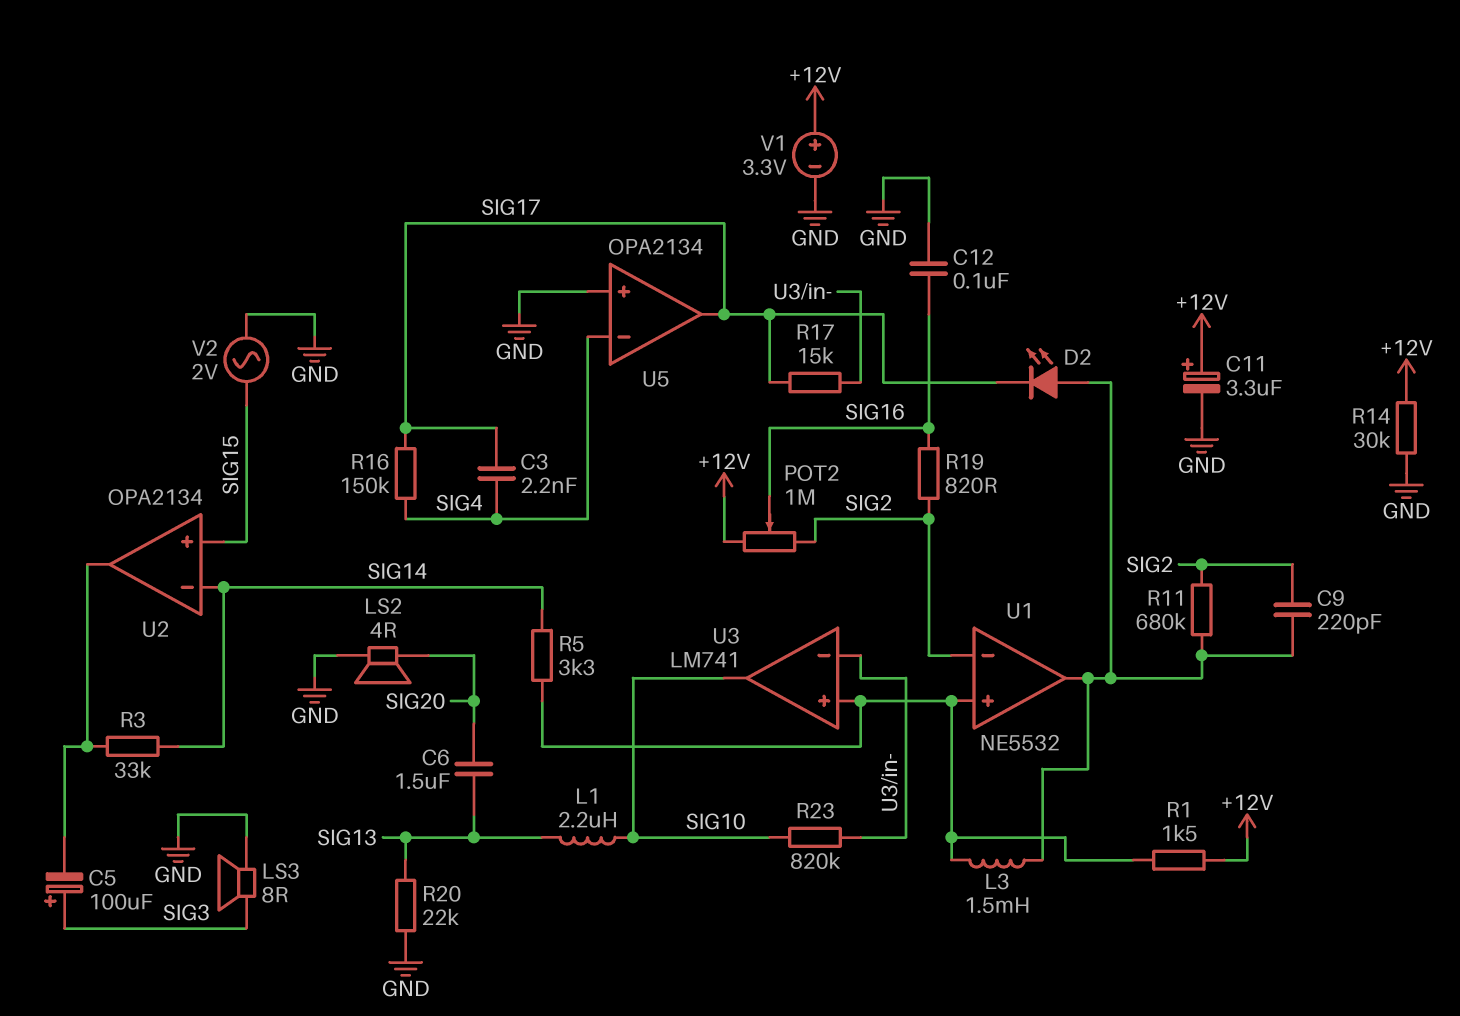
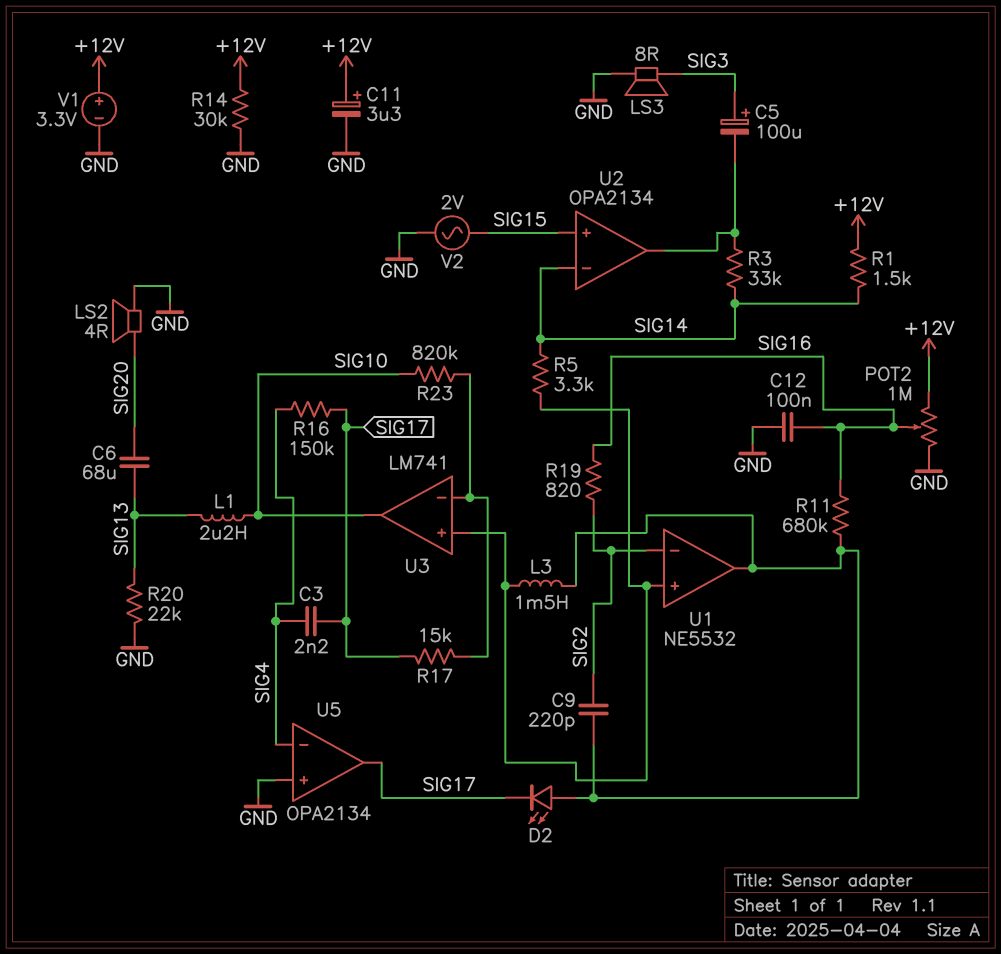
C6: 1.5uF (SIG13, SIG20) -> 68uF (SIG13, SIG20)
POT2: 1M (+12V, SIG2, wiper SIG16) -> 1M (+12V, GND, wiper SIG16)
R1: 1.5k (+12V, U1/in+) -> 1.5k (+12V, SIG14)
R11: 680k (SIG2, U1/out) -> 680k (SIG16, U1/out)

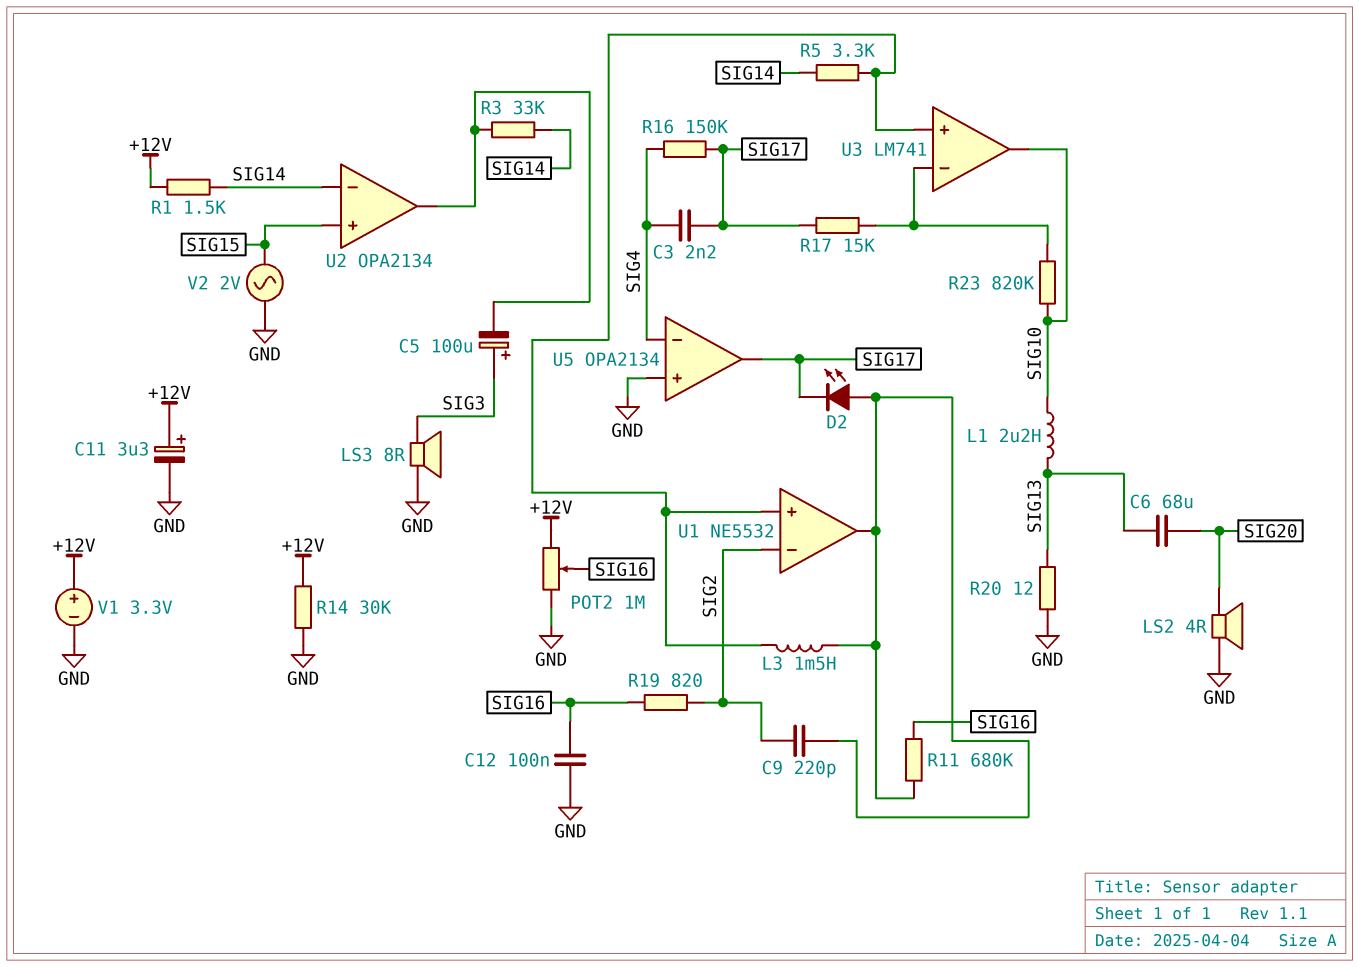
R20: 22k (GND, SIG13) -> 12 (GND, SIG13)

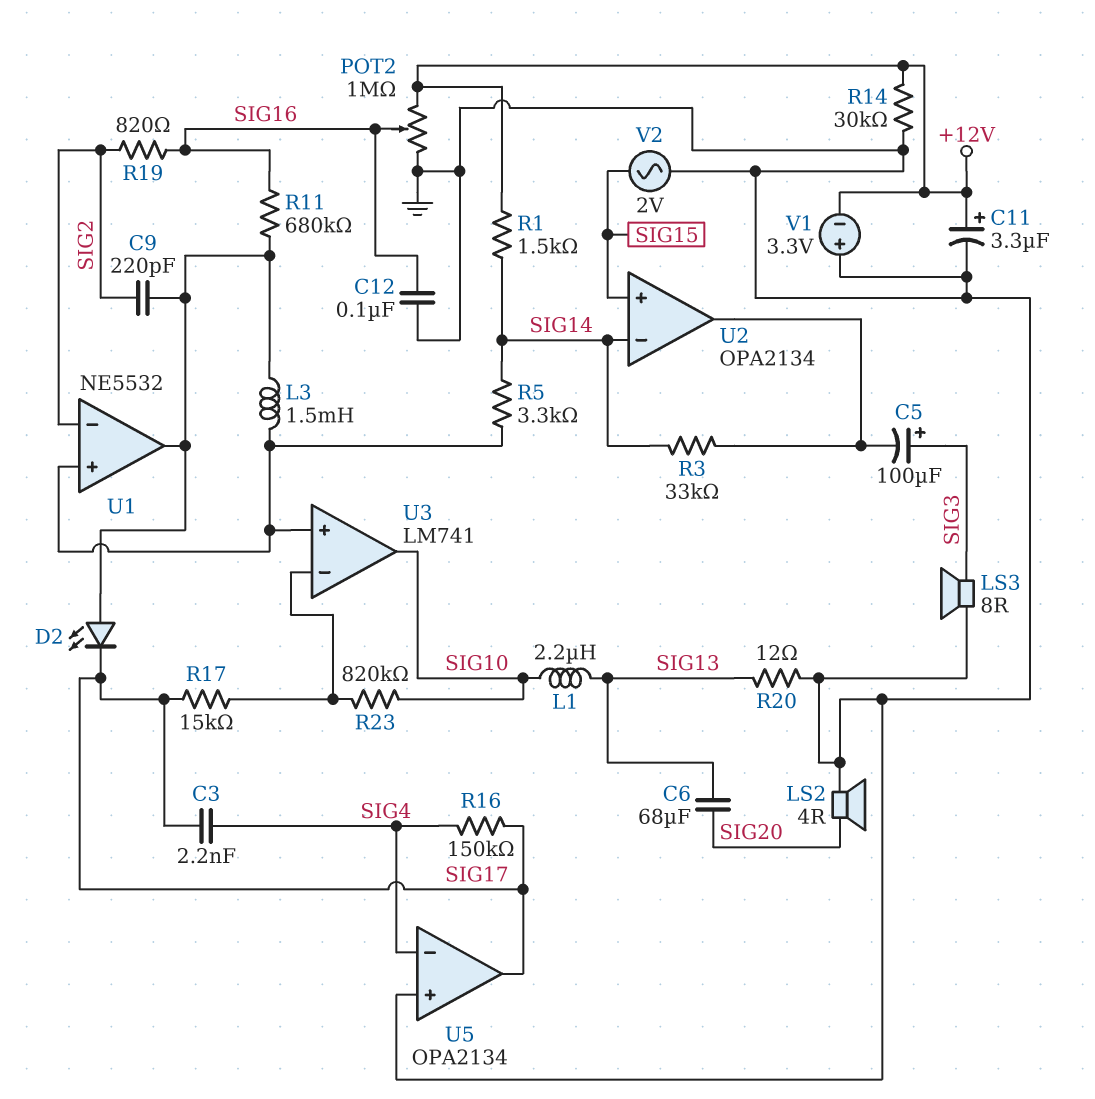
V1: 3.3V (plus +12V, minus GND) -> 3.3V (plus GND, minus +12V)

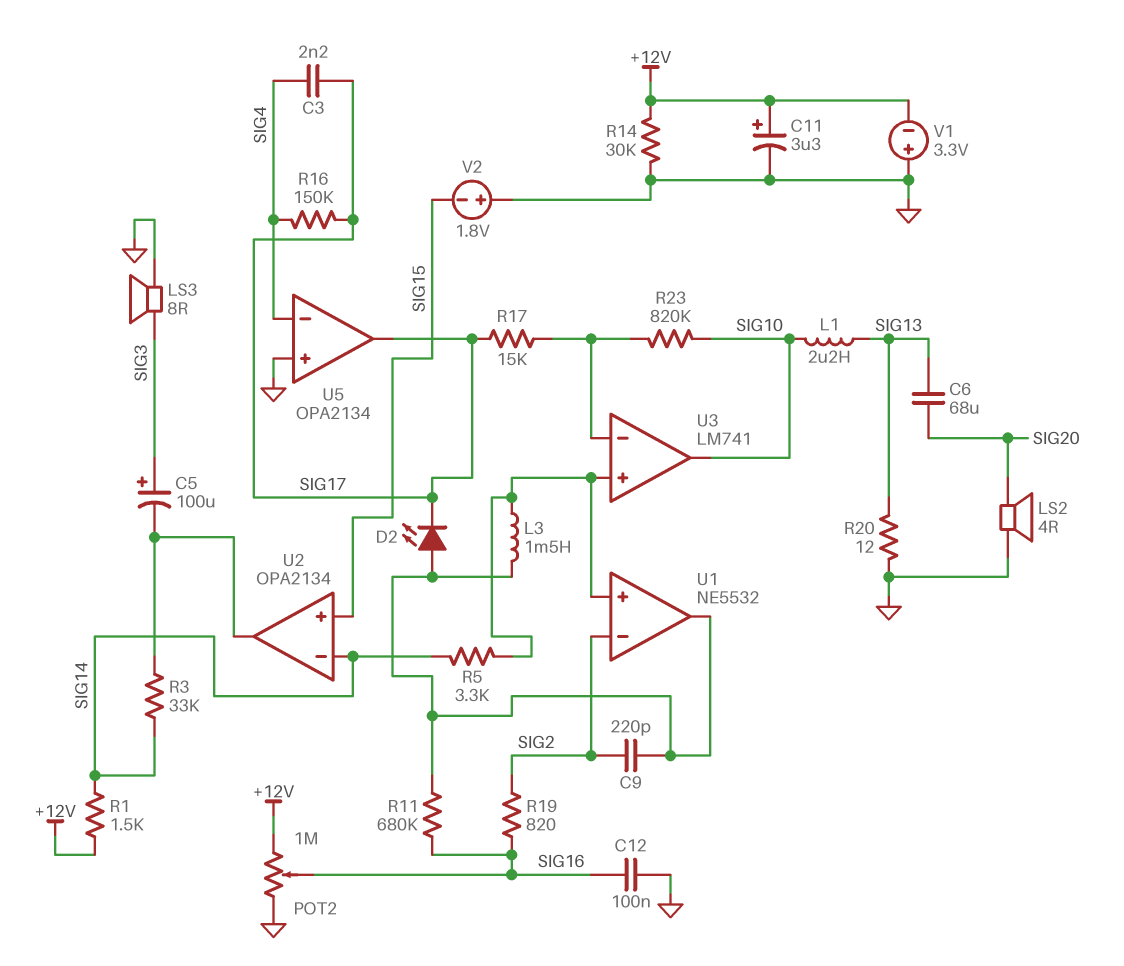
V2: AC 2V (GND, SIG15) -> 1.8V (plus GND, minus SIG15)

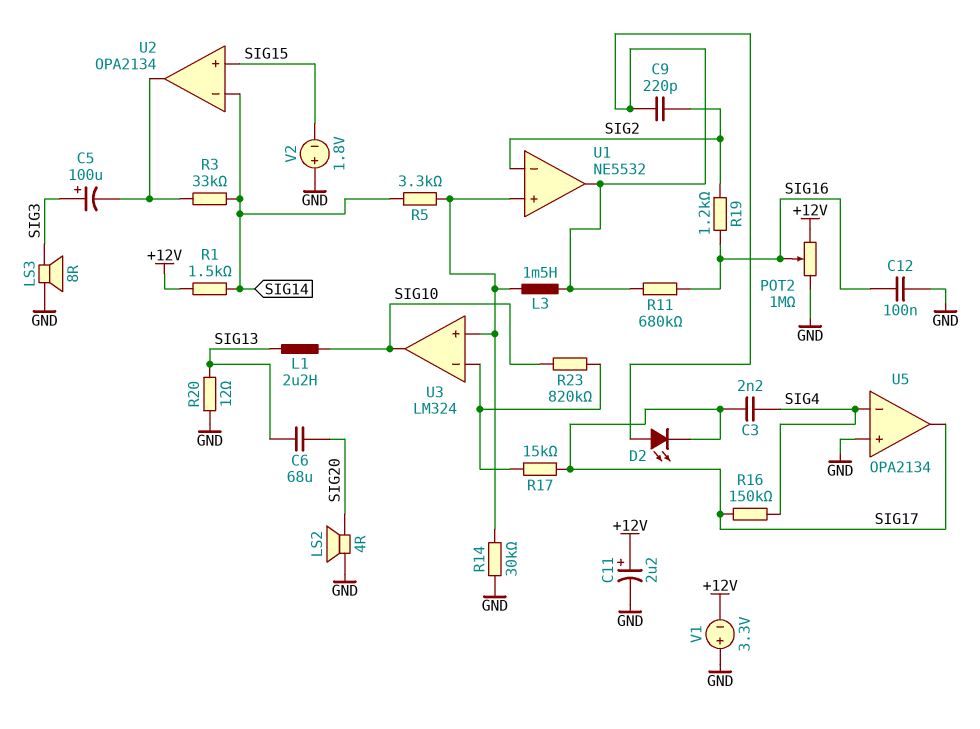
C11: 3.3uF (plus +12V, minus GND) -> 2.2uF (plus +12V, minus GND)
R14: 30k (+12V, GND) -> 30k (GND, U1/in+)
R19: 820 (SIG2, SIG16) -> 1.2k (SIG2, SIG16)
U3: LM741 -> LM324

